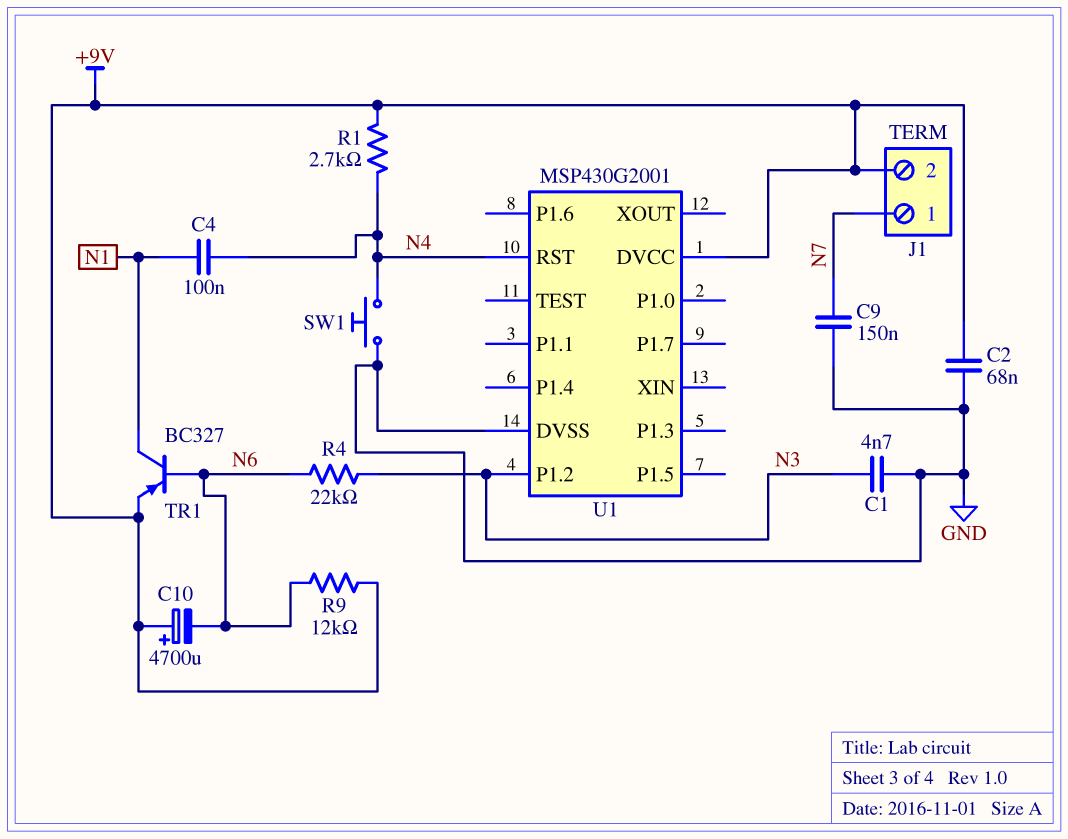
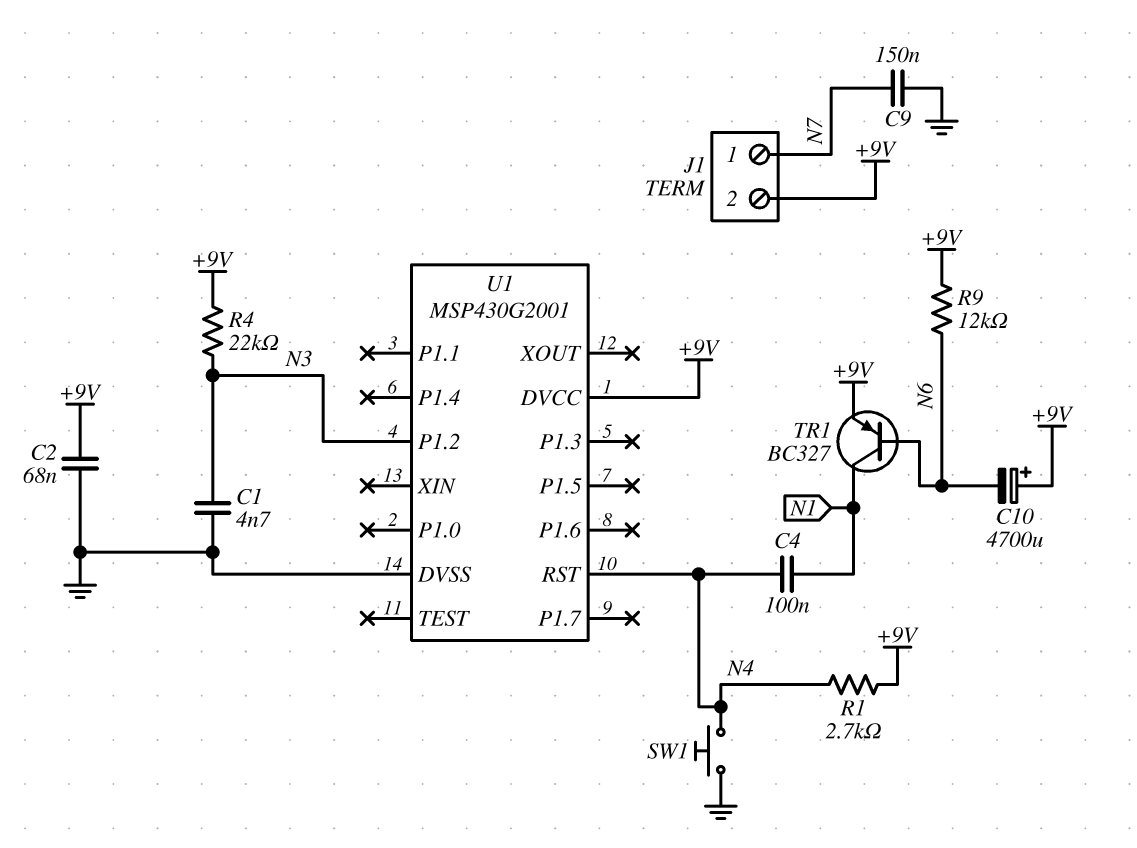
R4: 22k (N3, N6) -> 22k (+9V, N3)

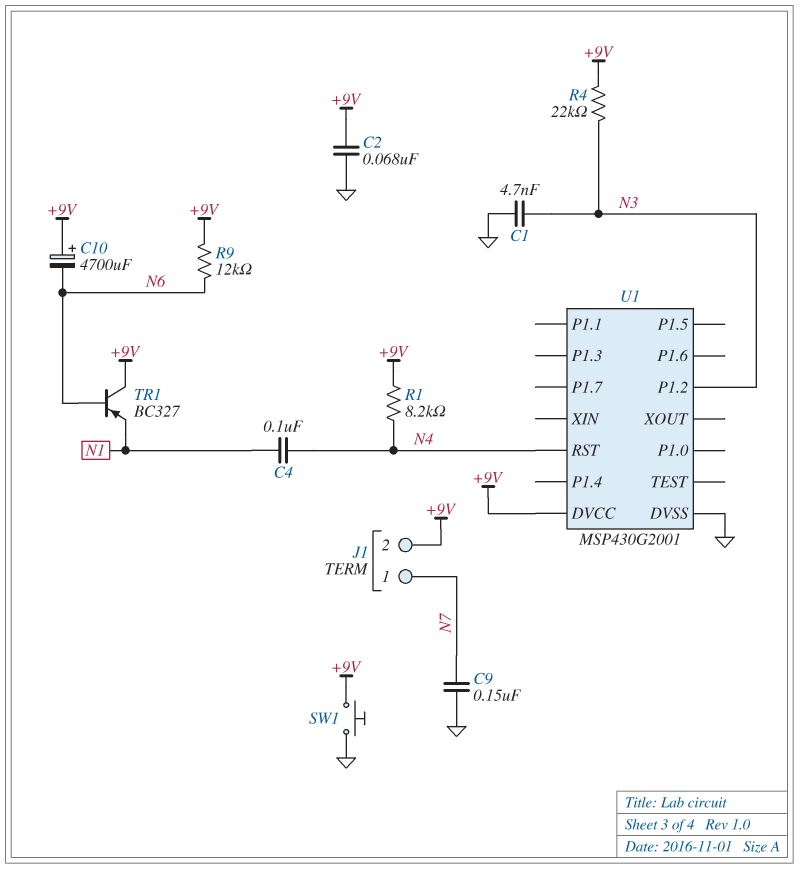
R1: 2.7k (+9V, N4) -> 8.2k (+9V, N4)
SW1: button (GND, N4) -> button (+9V, GND)
TR1: PNP BC327 (B N6, C N1, E +9V) -> PNP BC327 (B N6, C +9V, E N1)

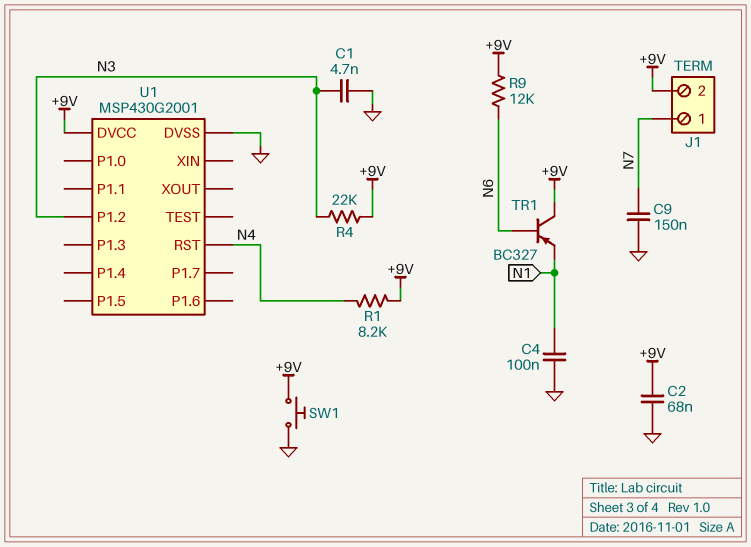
C4: 100nF (N1, N4) -> 100nF (GND, N1)
C10: 4700uF (plus +9V, minus N6) -> none

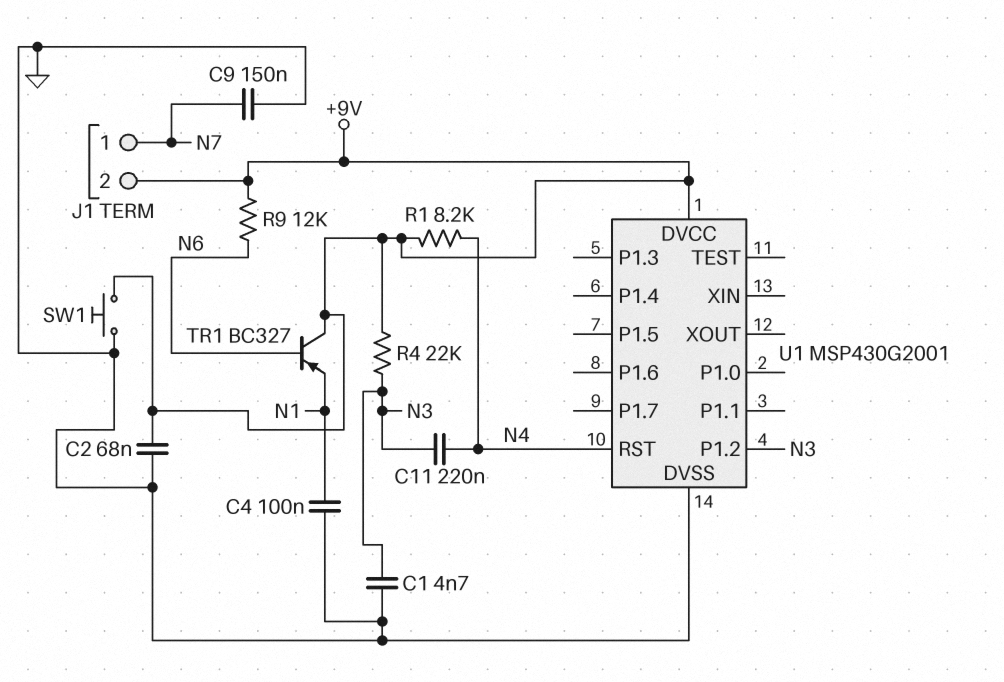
C11: none -> 220nF (N3, N4)

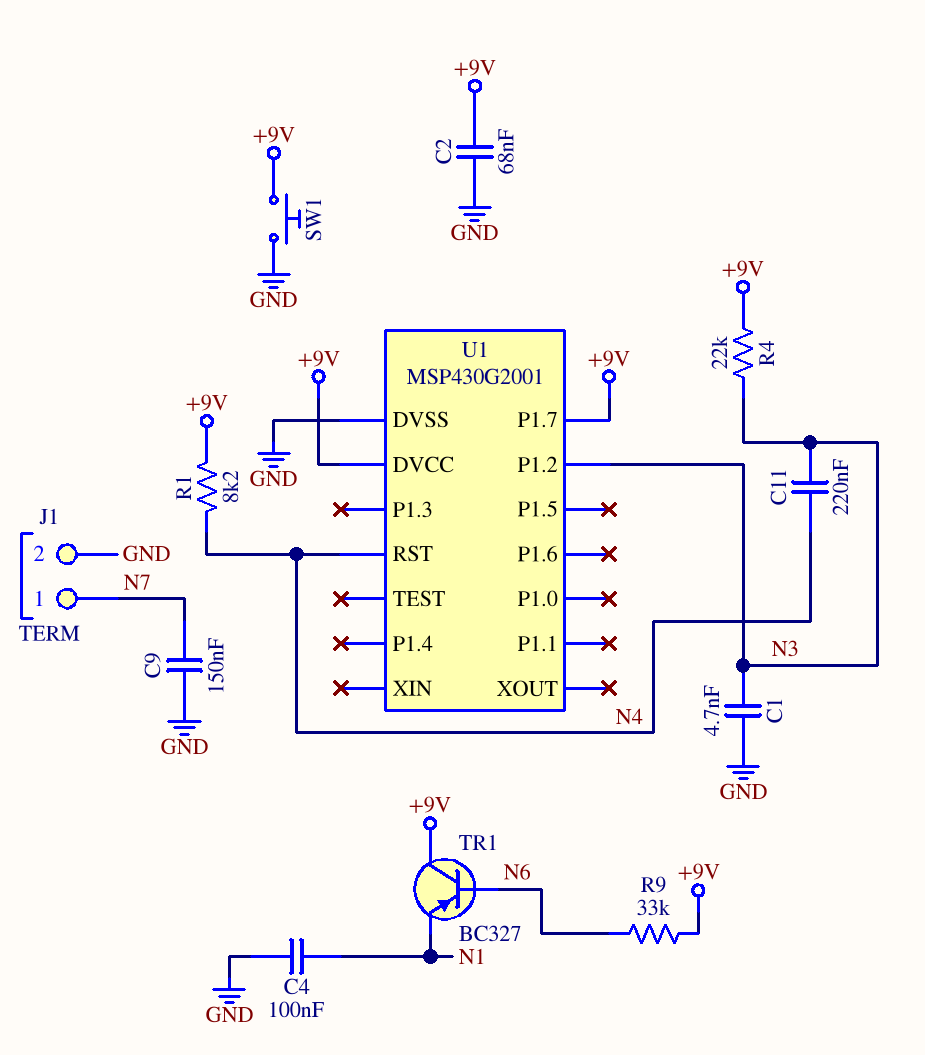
J1 pin 2: +9V -> GND
R9: 12k (+9V, N6) -> 33k (+9V, N6)
U1 pin P1.7: none -> +9V

